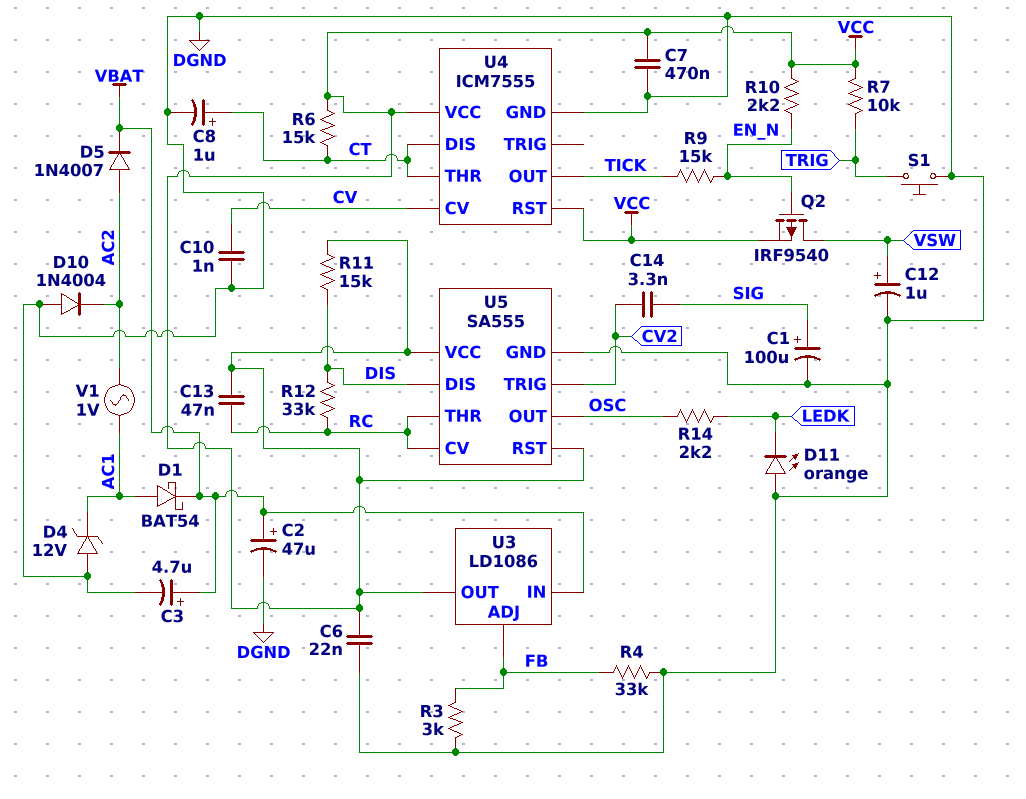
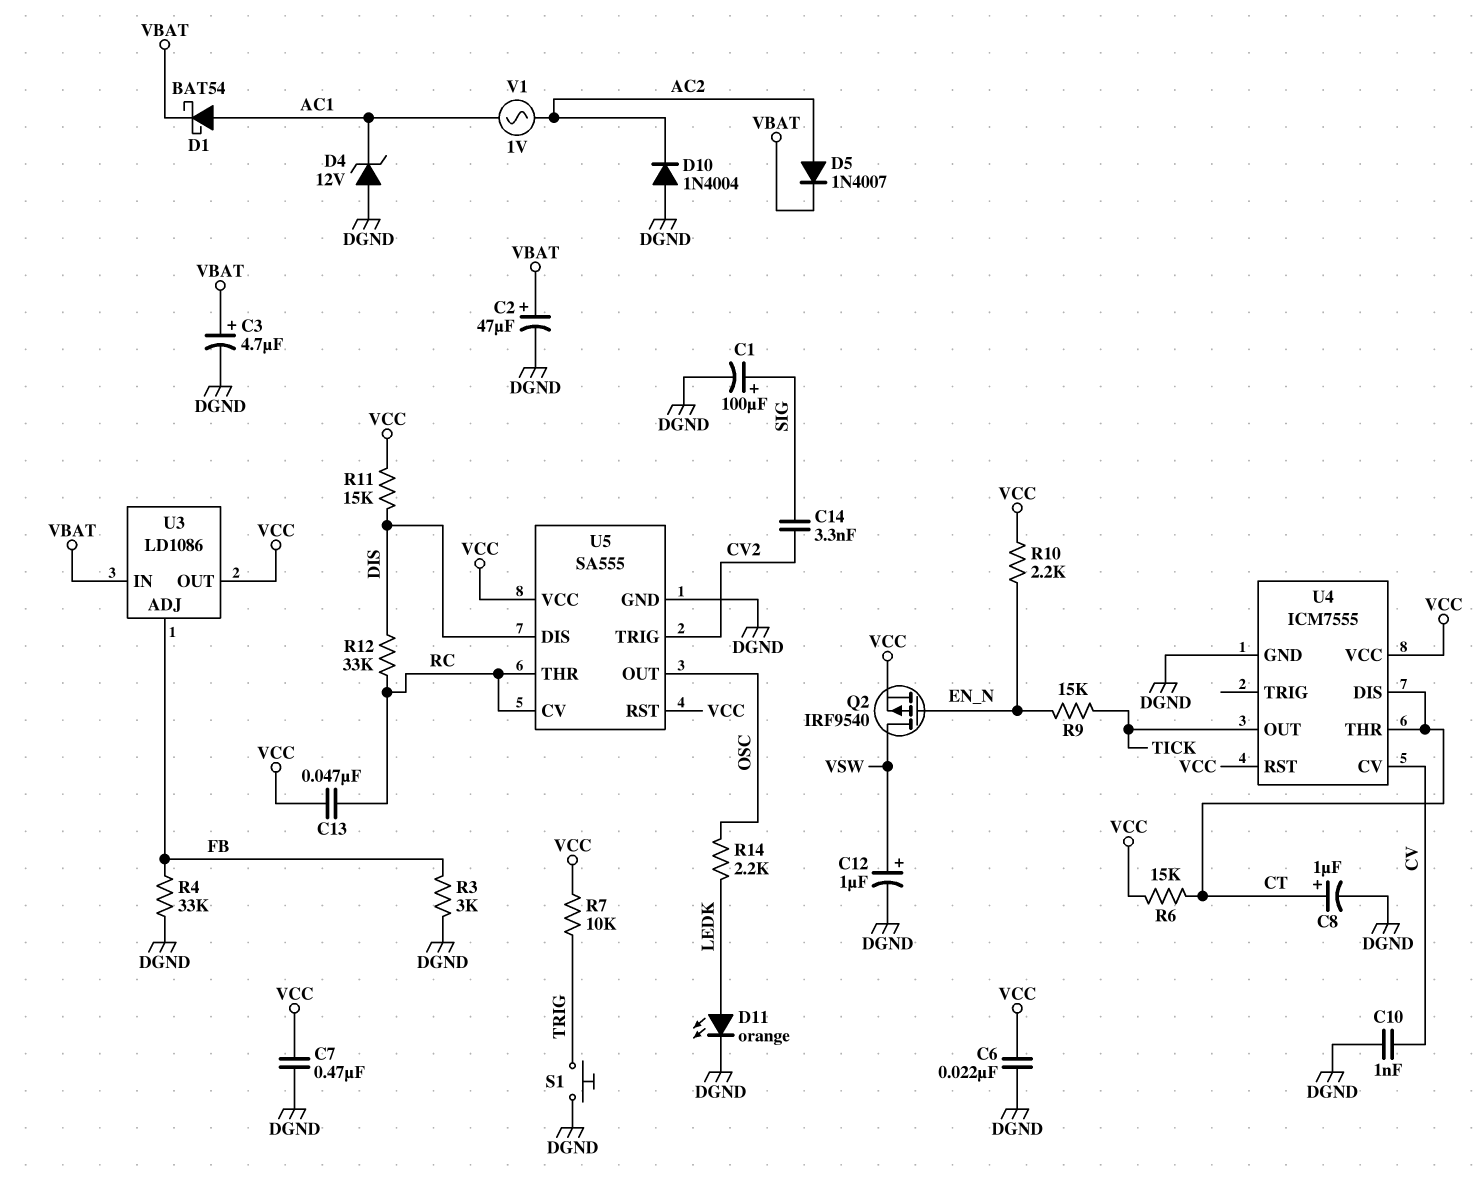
D11: LED orange (A DGND, K LEDK) -> LED orange (A LEDK, K DGND)

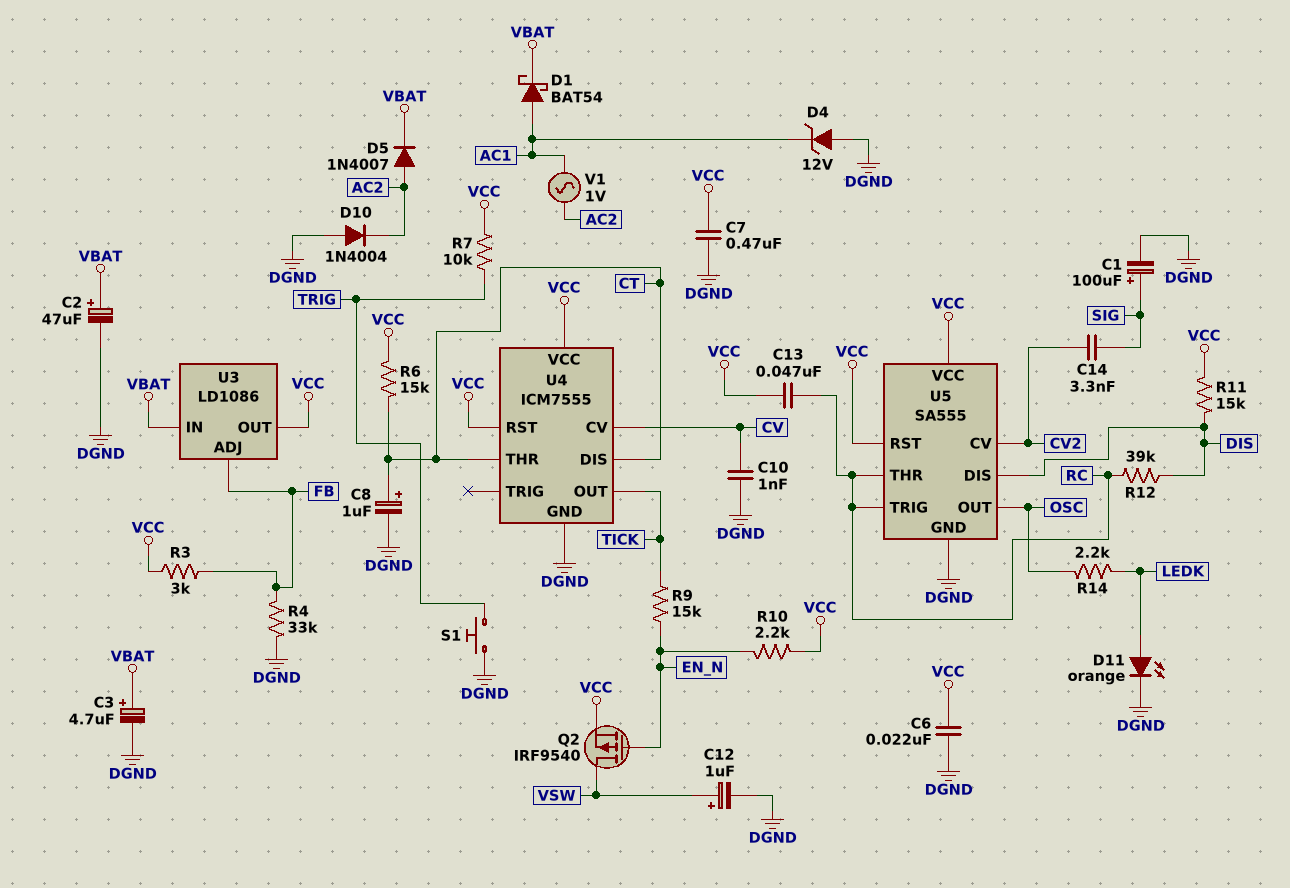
R3: 3k (DGND, FB) -> 3k (FB, VCC)
R12: 33k (DIS, RC) -> 39k (DIS, RC)
U5 pin CV: RC -> CV2
U5 pin TRIG: CV2 -> RC

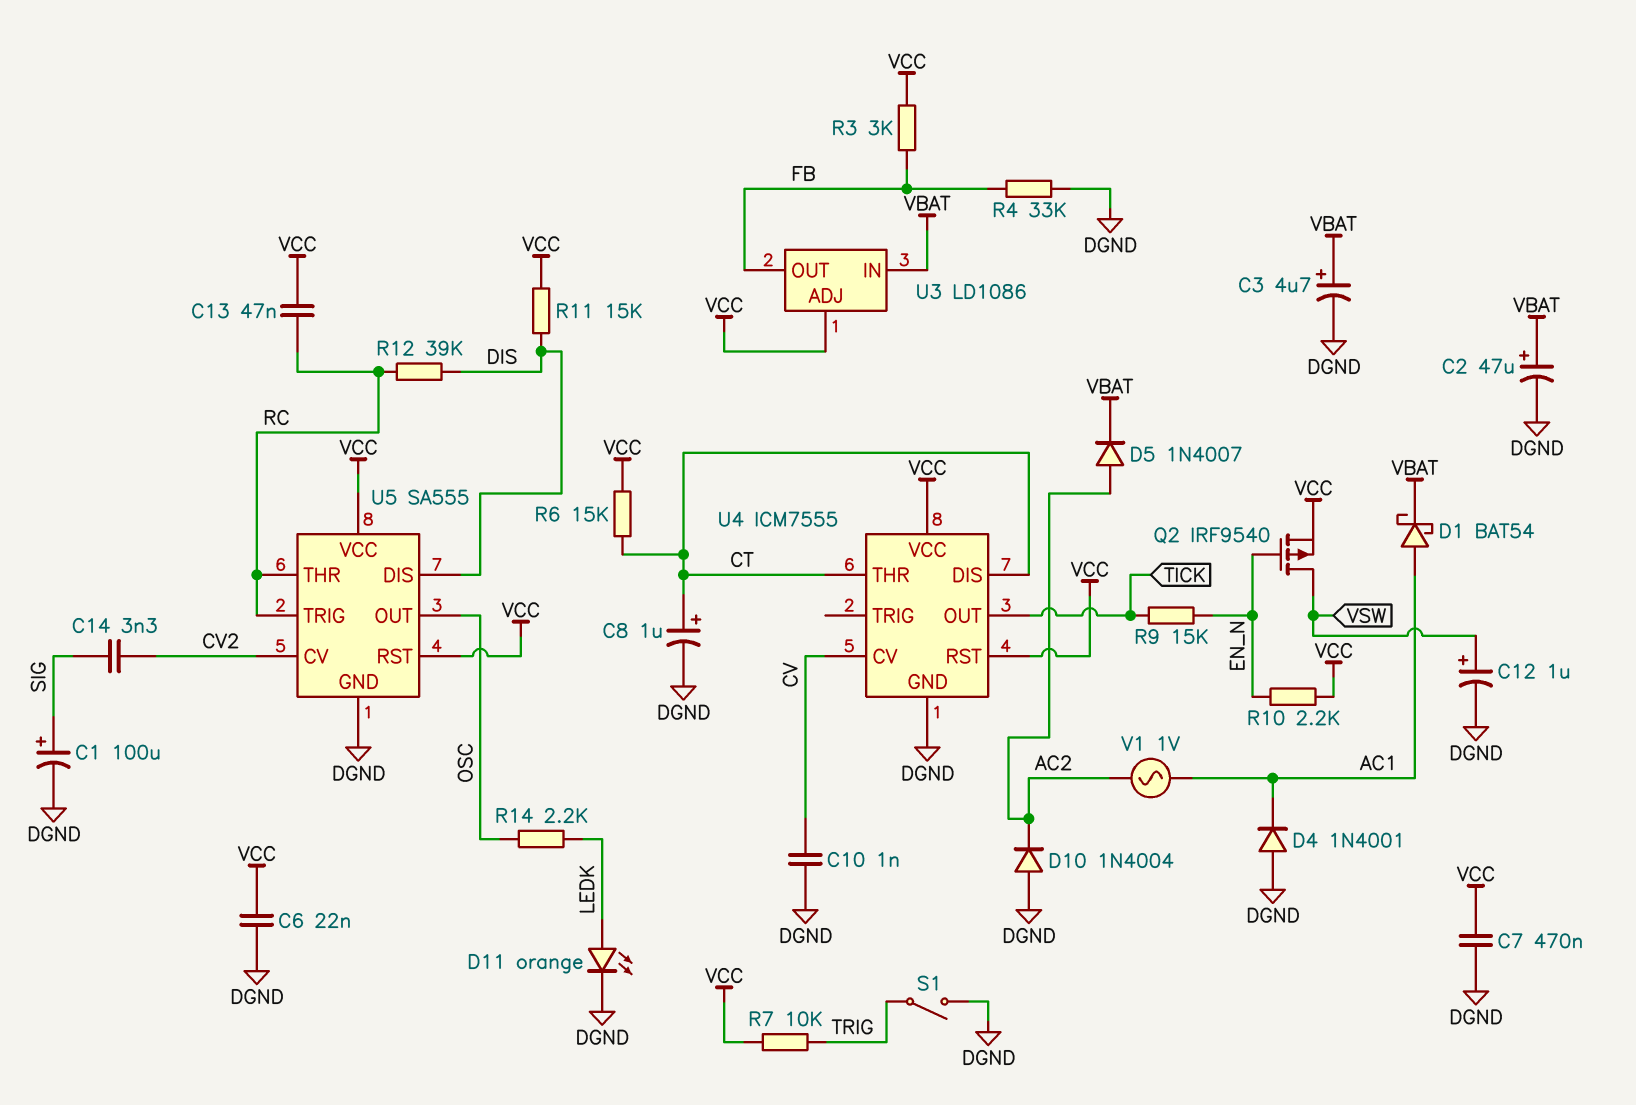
D4: zener 12V (A DGND, K AC1) -> diode 1N4001 (A DGND, K AC1)
S1: button (DGND, TRIG) -> switch (DGND, TRIG)
U3 pin ADJ: FB -> VCC
U3 pin OUT: VCC -> FB

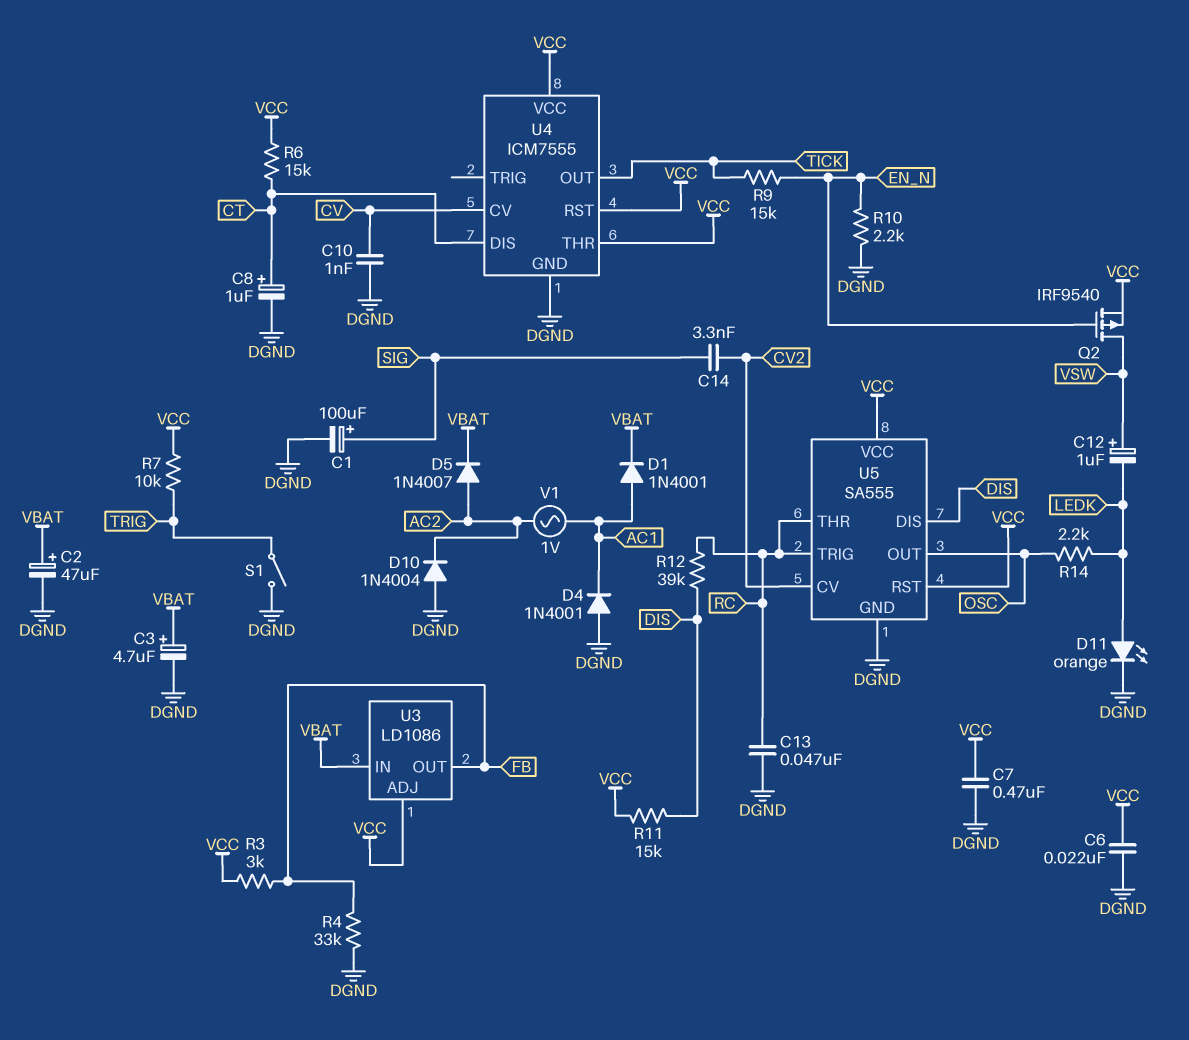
C12: 1uF (plus VSW, minus DGND) -> 1uF (plus VSW, minus LEDK)
C13: 47nF (RC, VCC) -> 47nF (DGND, RC)
D1: schottky BAT54 (A AC1, K VBAT) -> diode 1N4001 (A AC1, K VBAT)
R10: 2.2k (EN_N, VCC) -> 2.2k (DGND, EN_N)
U4 pin THR: CT -> VCC

